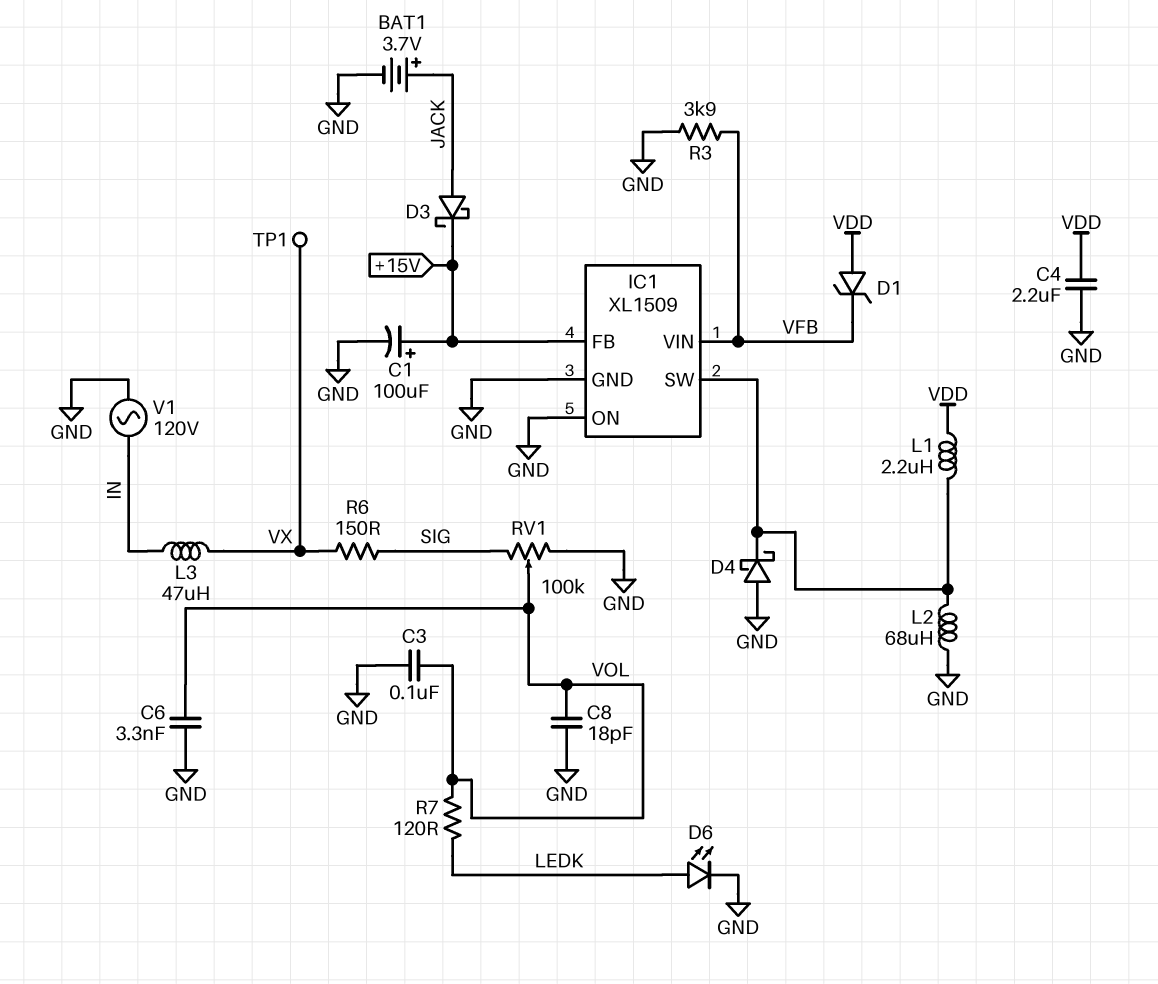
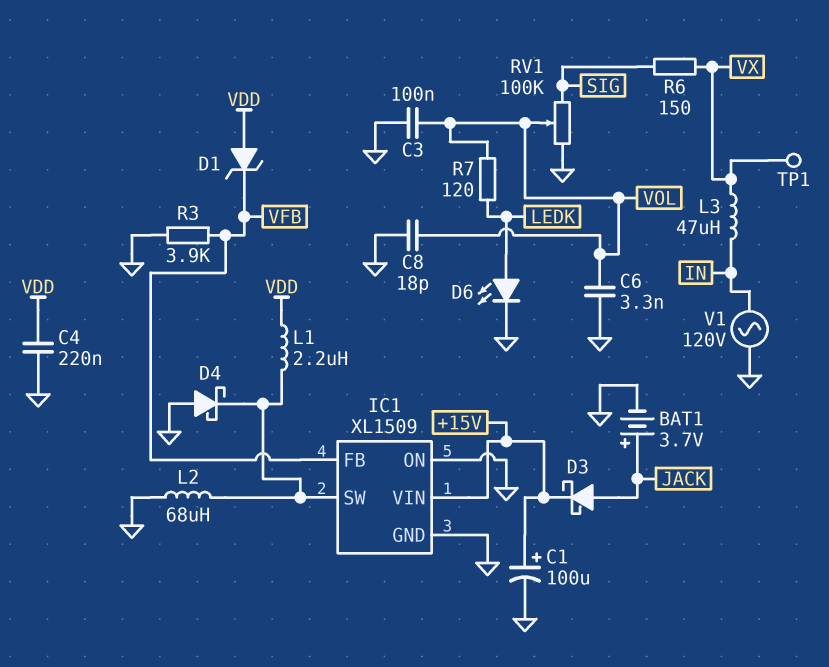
C4: 2.2uF (GND, VDD) -> 220nF (GND, VDD)
IC1 pin FB: +15V -> VFB
IC1 pin VIN: VFB -> +15V

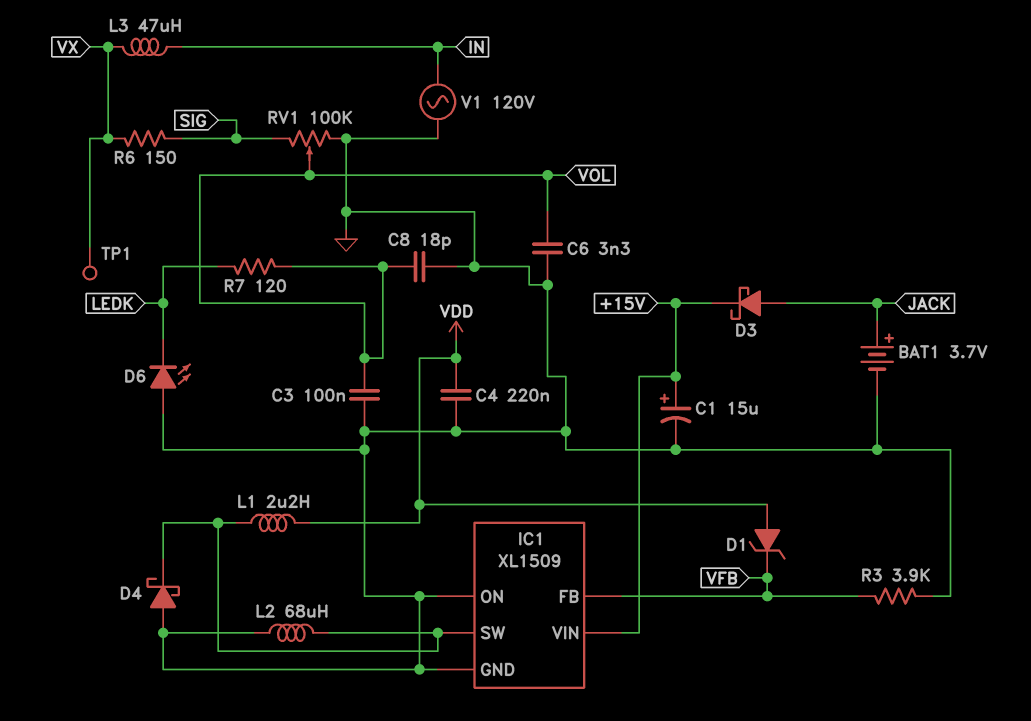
C1: 100uF (plus +15V, minus GND) -> 15uF (plus +15V, minus GND)
D6: LED (A LEDK, K GND) -> LED (A GND, K LEDK)

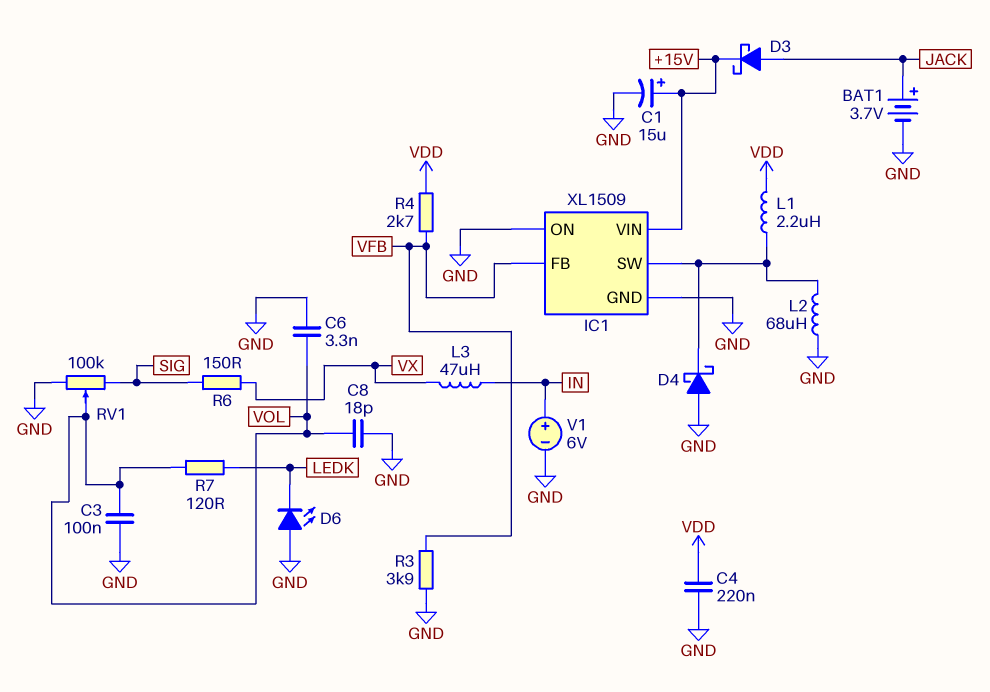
D1: zener (A VDD, K VFB) -> none
R4: none -> 2.7k (VDD, VFB)
TP1: test point (VX) -> none
V1: AC 120V (GND, IN) -> 6V (plus IN, minus GND)

